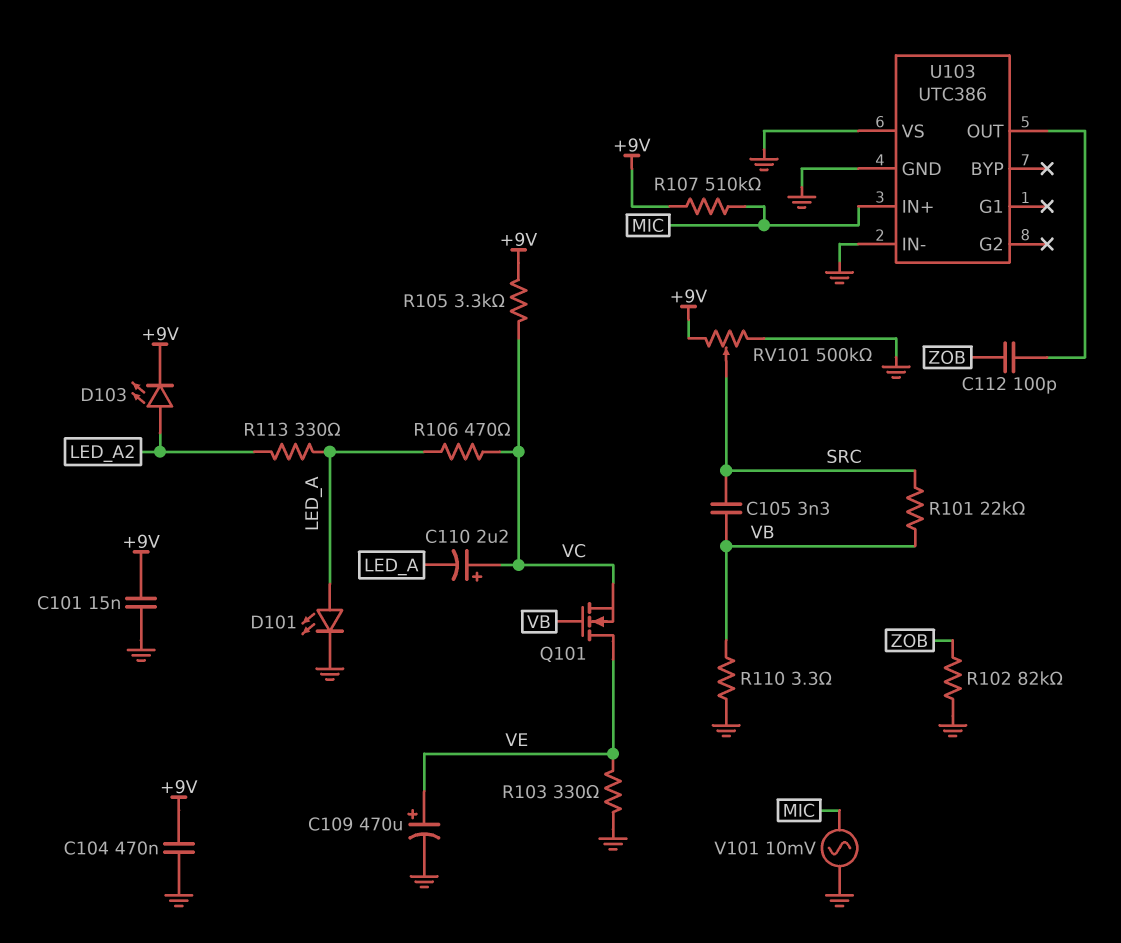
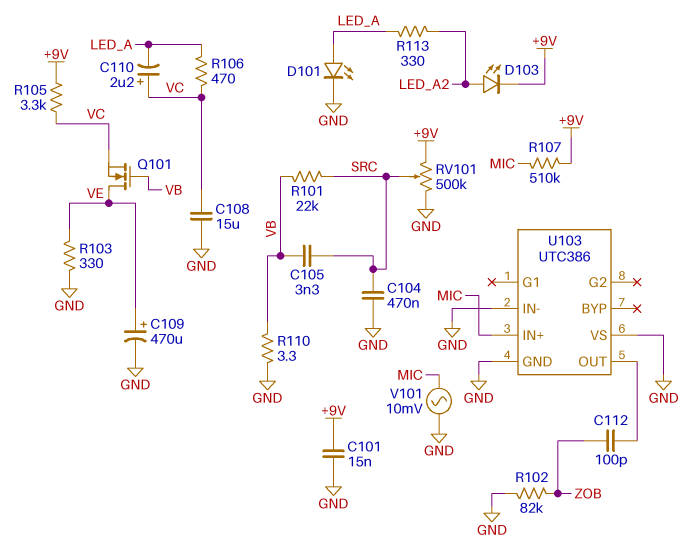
C104: 470nF (+9V, GND) -> 470nF (GND, SRC)
C108: none -> 15uF (GND, VC)

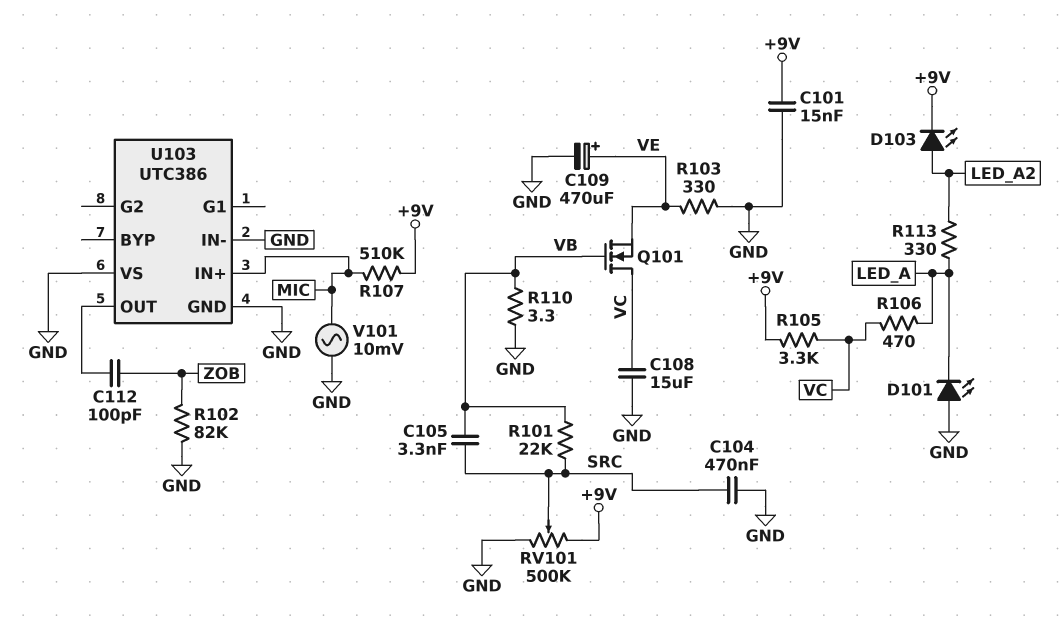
C110: 2.2uF (plus VC, minus LED_A) -> none
D101: LED (A LED_A, K GND) -> LED (A GND, K LED_A)
Q101: NMOS (G VB, D VE, S VC) -> NMOS (G VB, D VC, S VE)

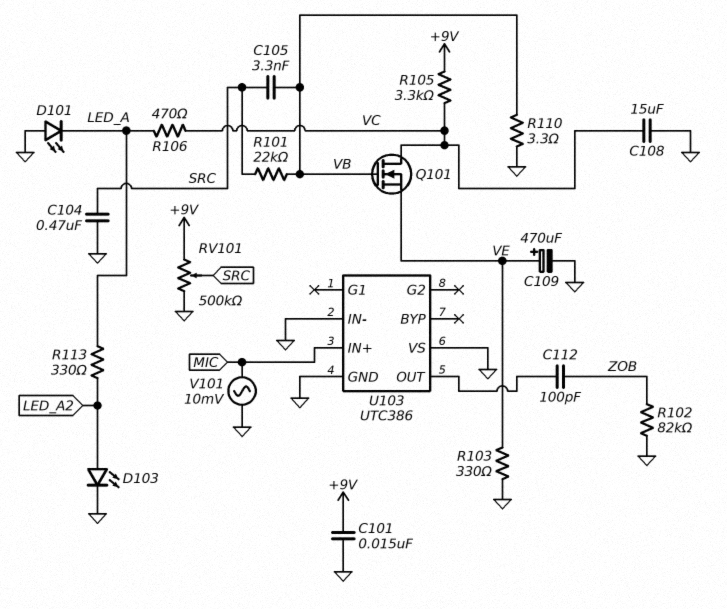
D103: LED (A LED_A2, K +9V) -> LED (A LED_A2, K GND)
R107: 510k (+9V, MIC) -> none

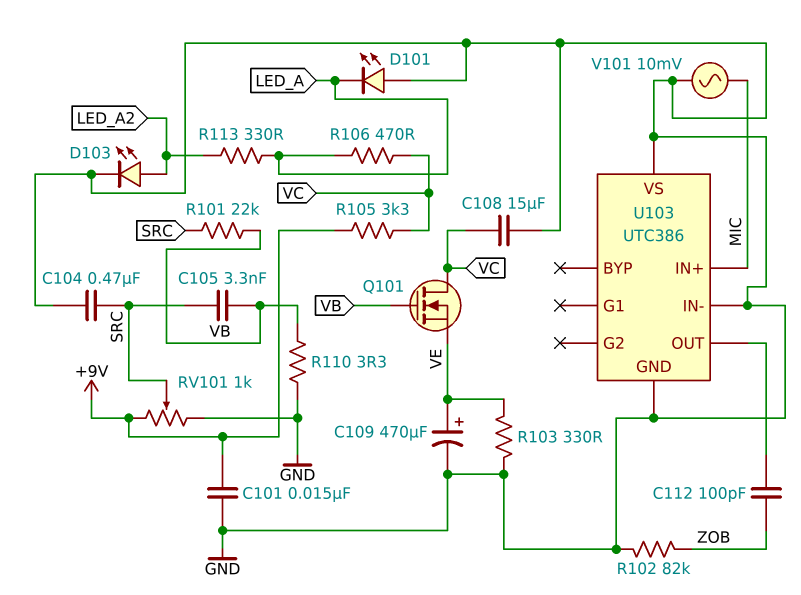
RV101: 500k (+9V, GND, wiper SRC) -> 1k (+9V, GND, wiper SRC)

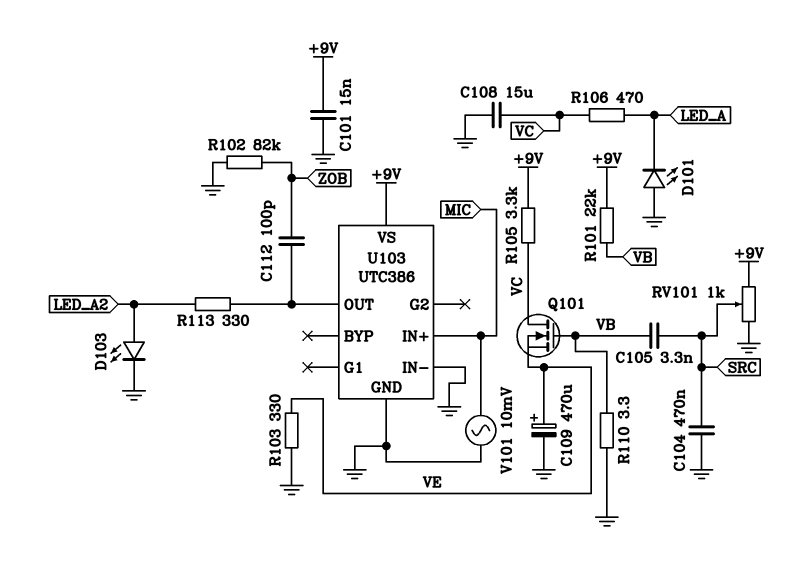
R101: 22k (SRC, VB) -> 22k (+9V, VB)
R113: 330 (LED_A, LED_A2) -> 330 (LED_A2, U103/OUT)
U103 pin VS: GND -> +9V

